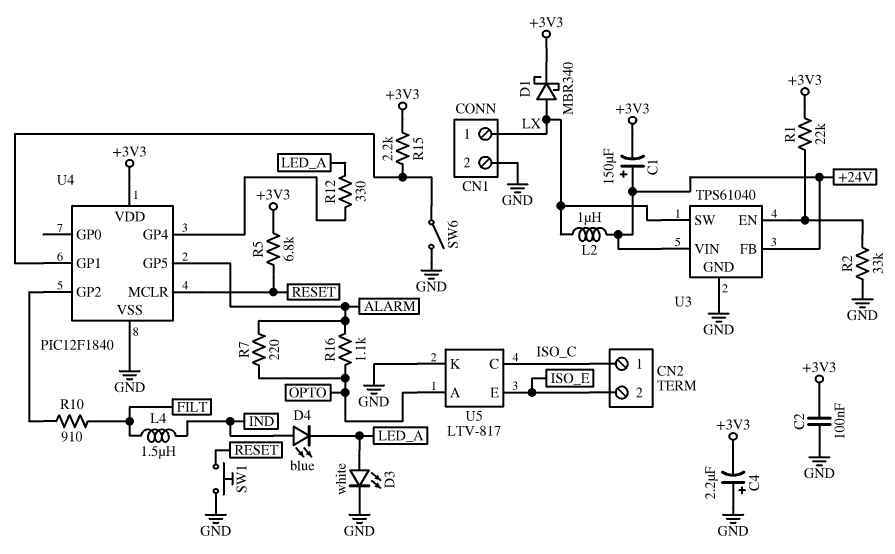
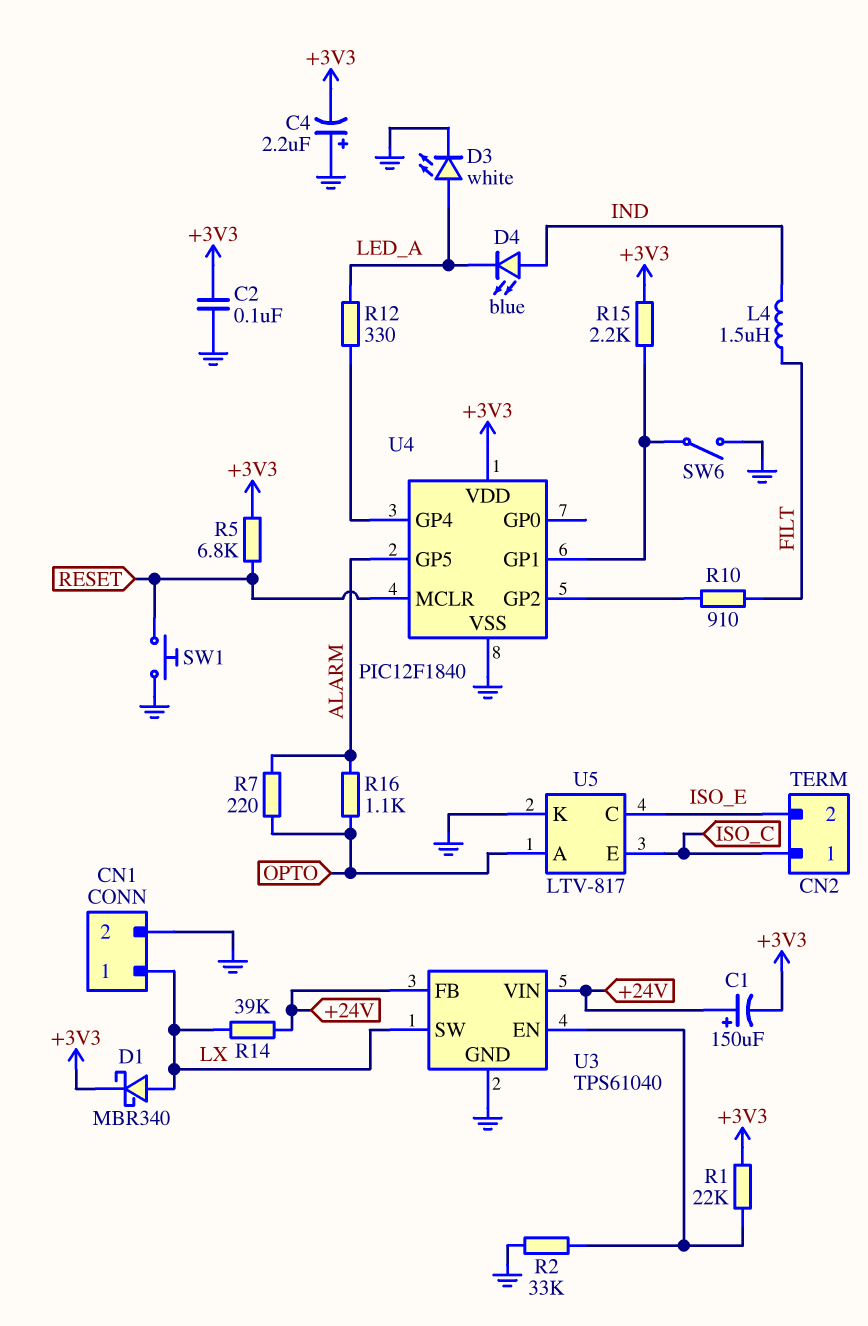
L2: 1uH (+24V, LX) -> none
R14: none -> 39k (+24V, LX)
U5 pin C: ISO_C -> ISO_E
U5 pin E: ISO_E -> ISO_C

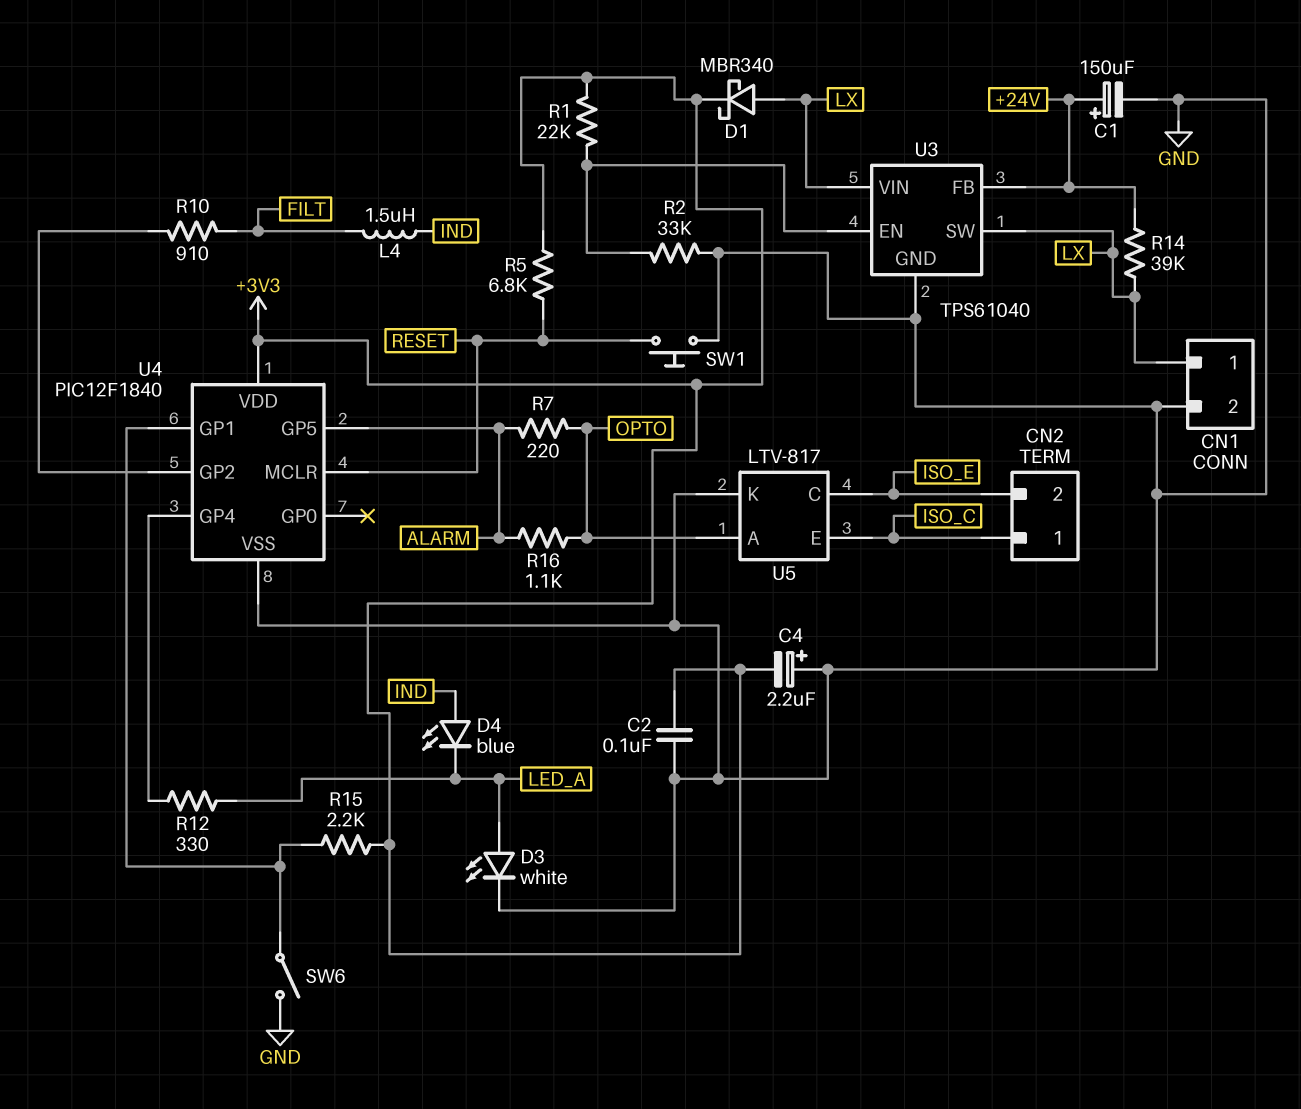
C1: 150uF (plus +24V, minus +3V3) -> 150uF (plus +24V, minus GND)
U3 pin VIN: +24V -> LX

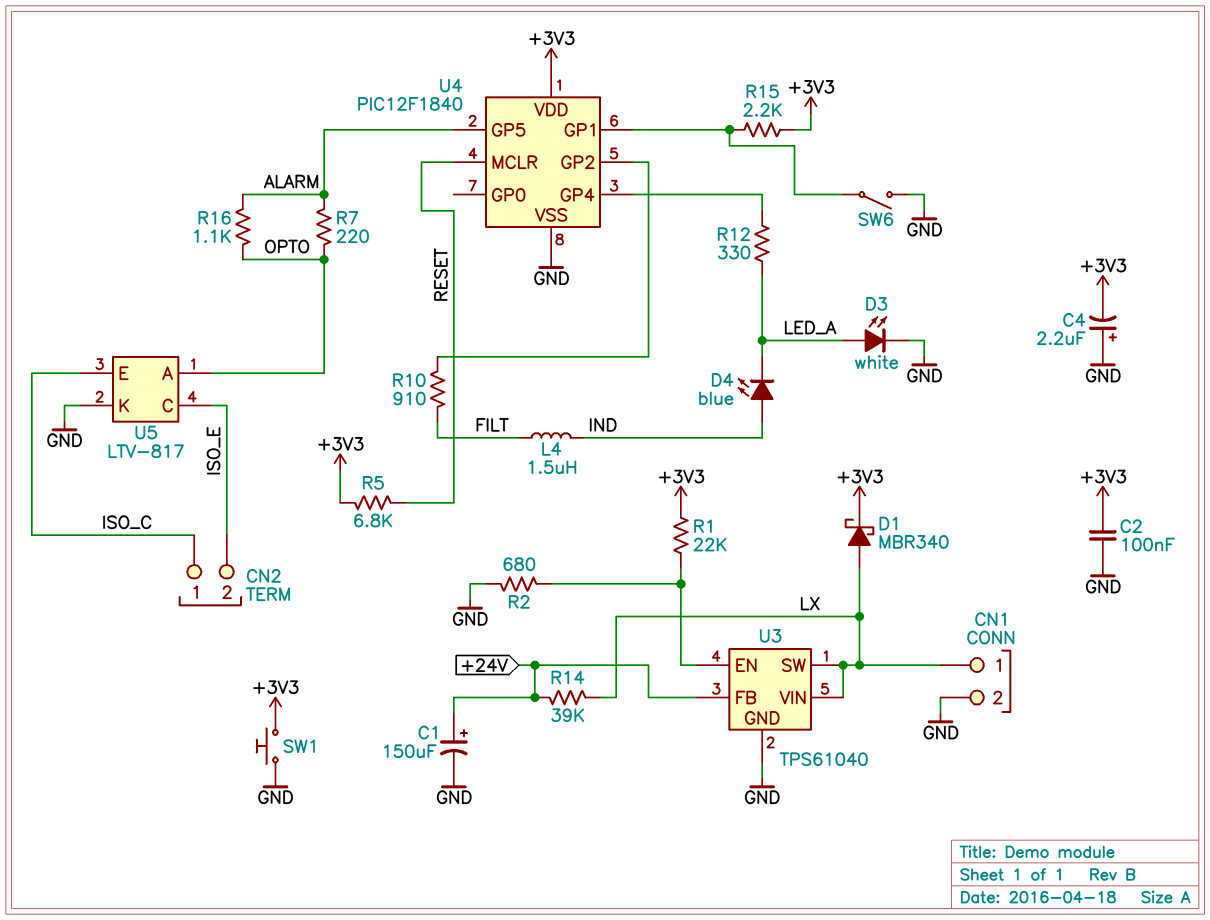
R2: 33k (GND, U3/EN) -> 680 (GND, U3/EN)
SW1: button (GND, RESET) -> button (+3V3, GND)

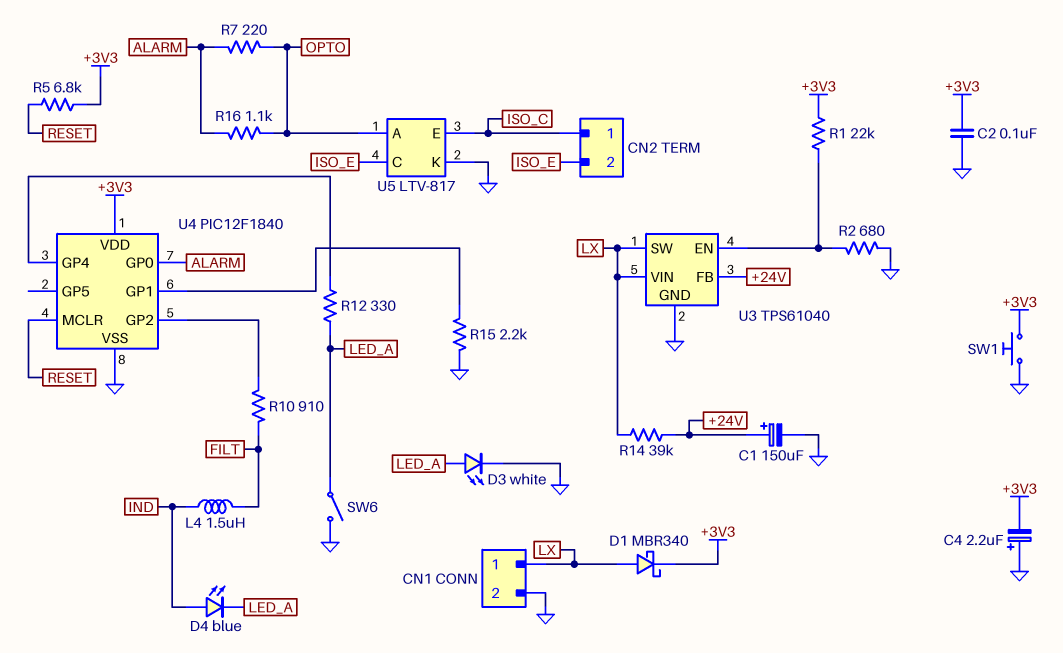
R15: 2.2k (+3V3, U4/GP1) -> 2.2k (GND, U4/GP1)
SW6: switch (GND, U4/GP1) -> switch (GND, LED_A)
U4 pin GP0: none -> ALARM
U4 pin GP5: ALARM -> none

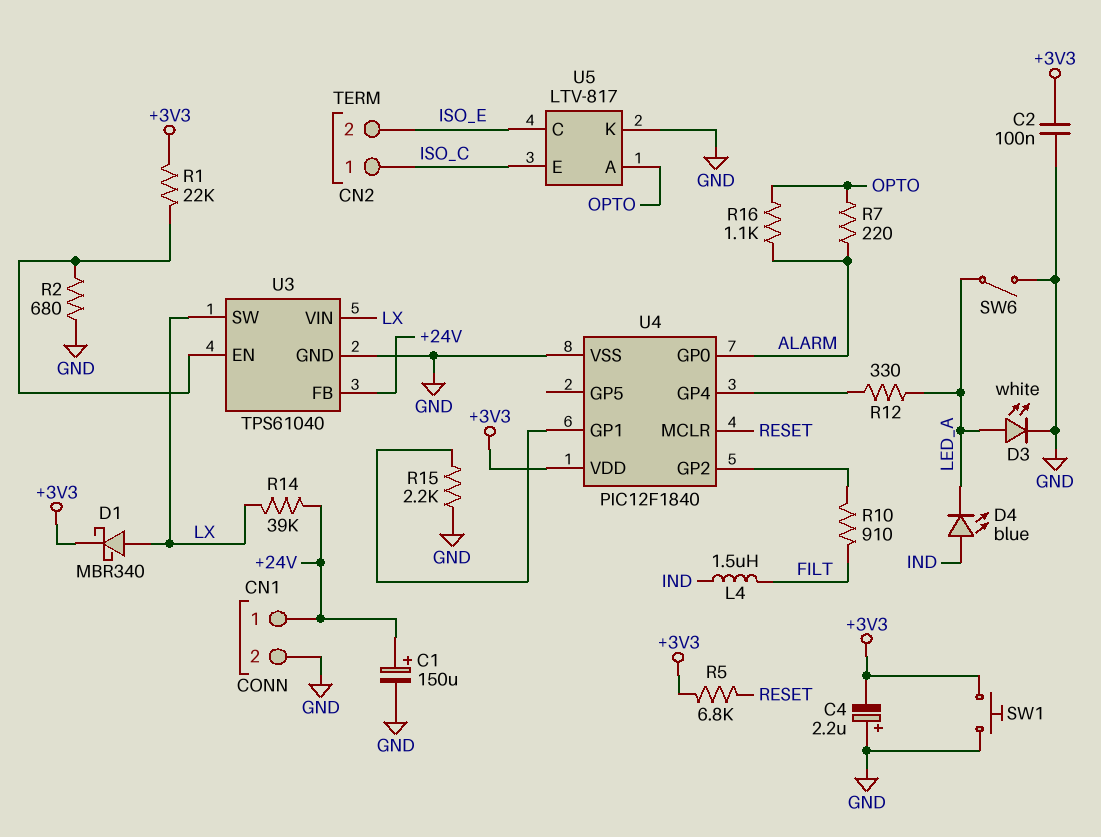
CN1 pin 1: LX -> +24V

